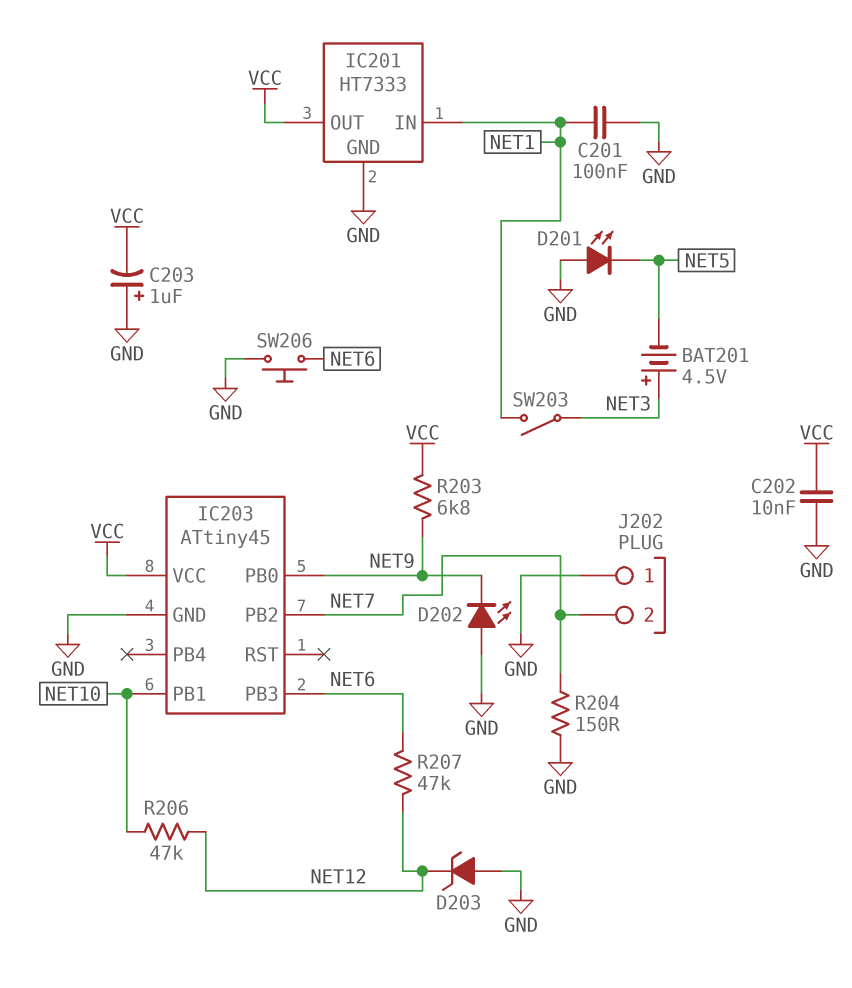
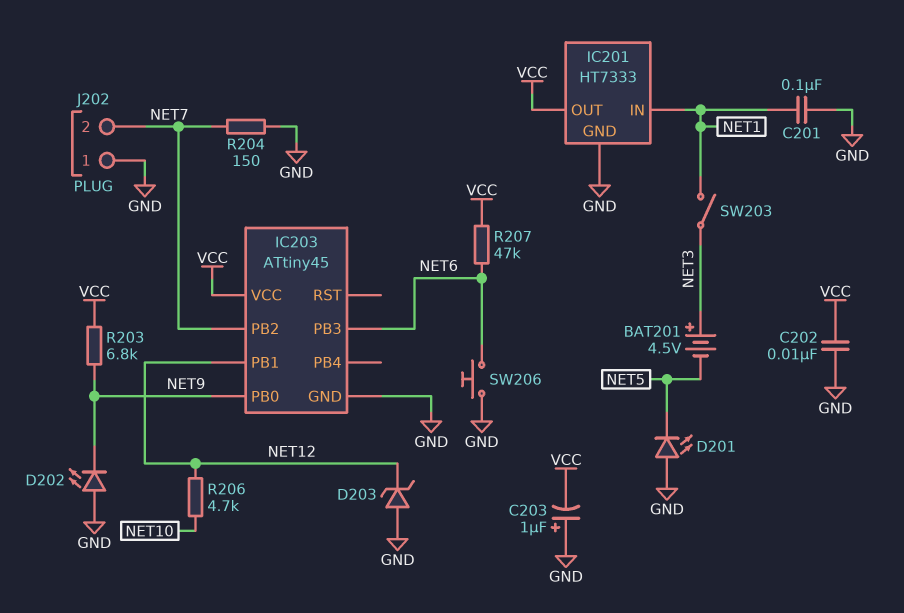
IC203 pin PB1: NET10 -> NET12
R206: 47k (NET10, NET12) -> 4.7k (NET10, NET12)
R207: 47k (NET6, NET12) -> 47k (NET6, VCC)

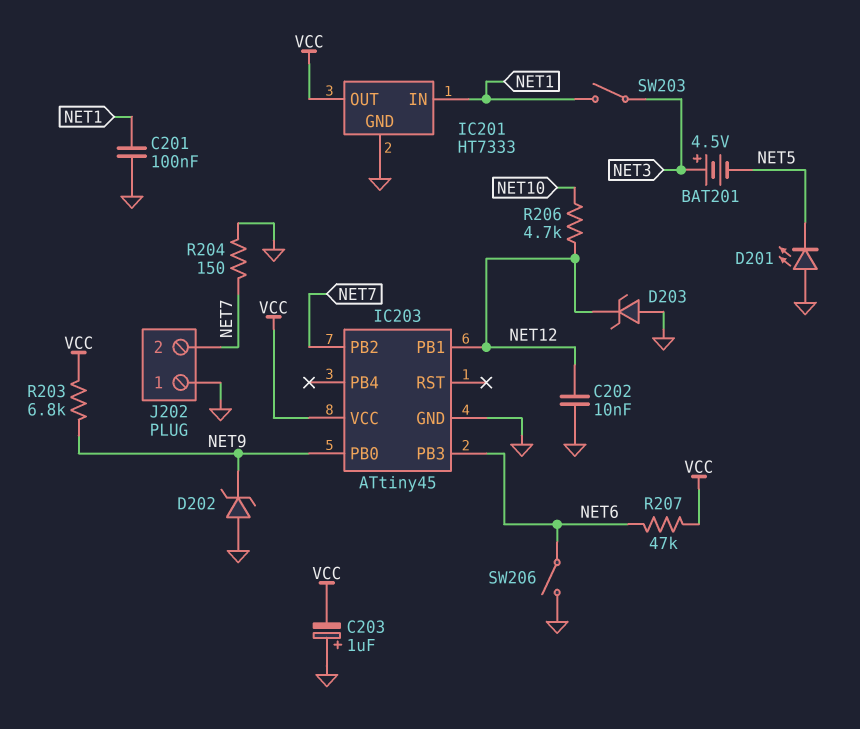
C202: 10nF (GND, VCC) -> 10nF (GND, NET12)
D202: LED (A GND, K NET9) -> zener (A GND, K NET9)
SW206: button (GND, NET6) -> switch (GND, NET6)

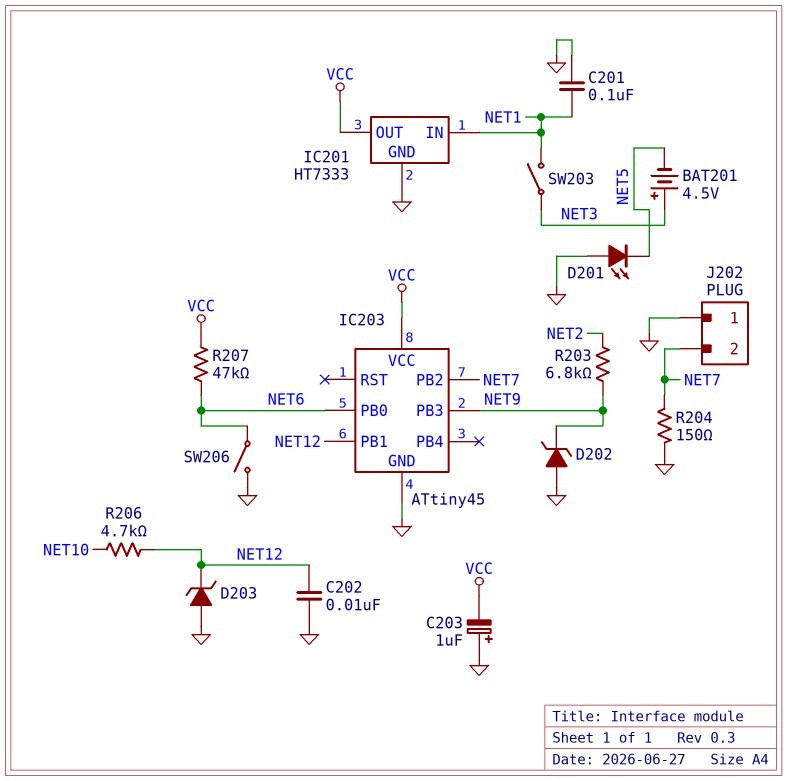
IC203 pin PB0: NET9 -> NET6
IC203 pin PB3: NET6 -> NET9
R203: 6.8k (NET9, VCC) -> 6.8k (NET2, NET9)

